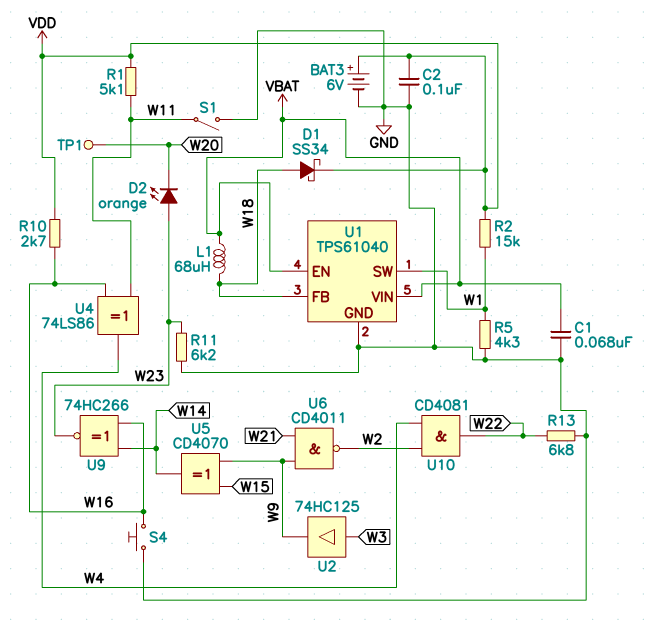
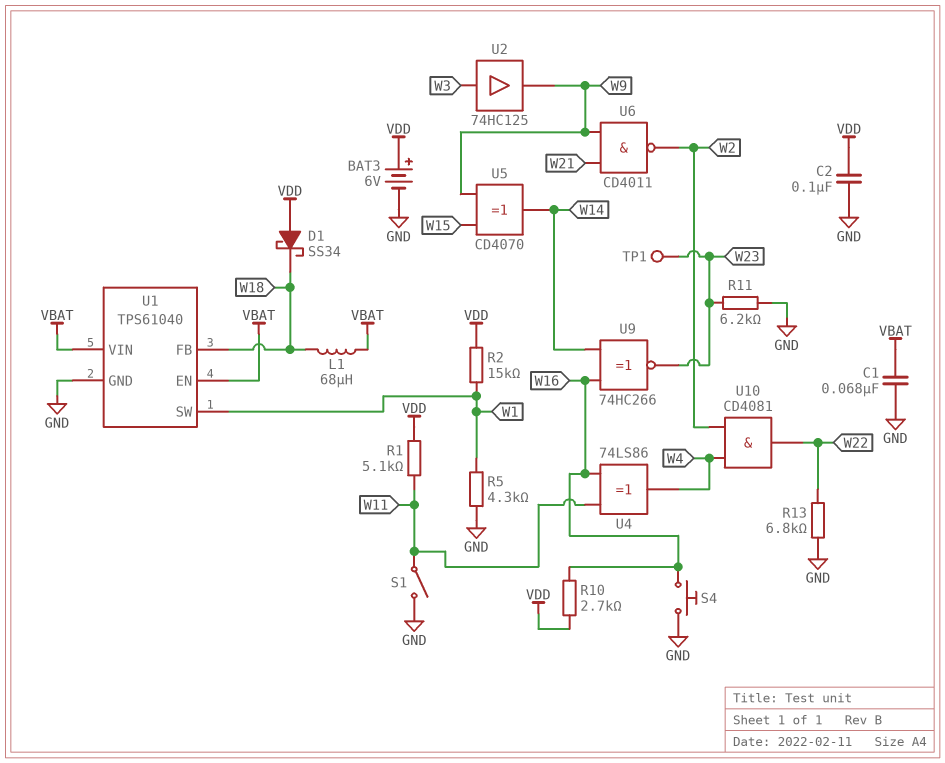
D1: schottky SS34 (A W18, K VDD) -> schottky SS34 (A VDD, K W18)
D2: LED orange (A W23, K W20) -> none
TP1: test point (W20) -> test point (W23)

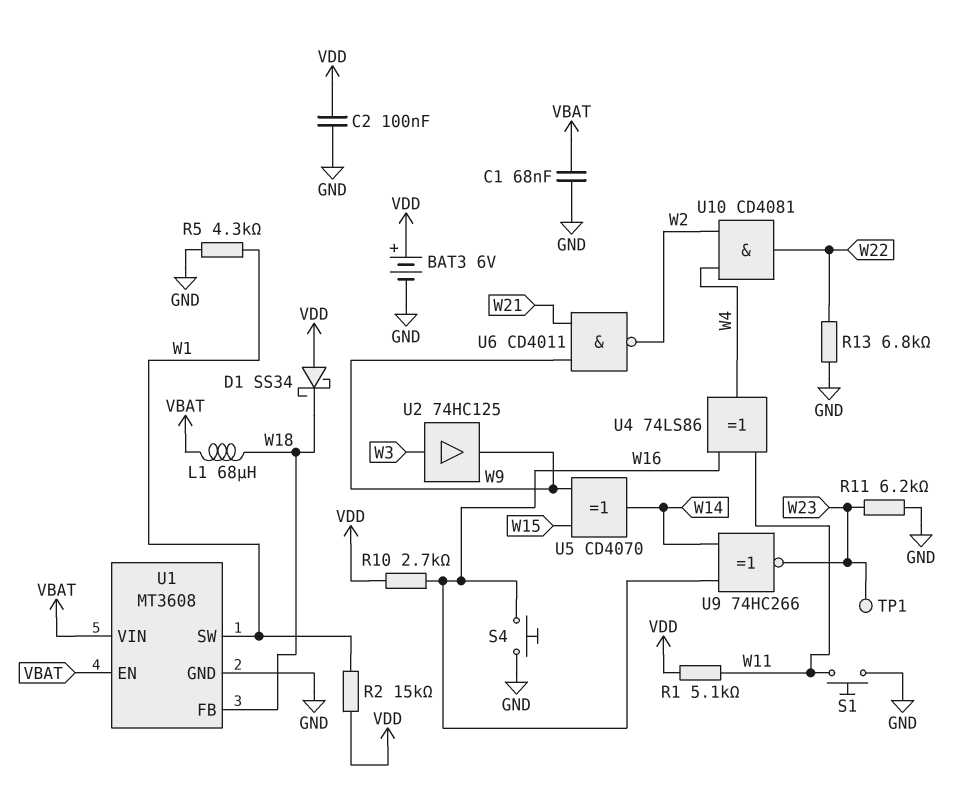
S1: switch (GND, W11) -> button (GND, W11)
U1: TPS61040 -> MT3608

